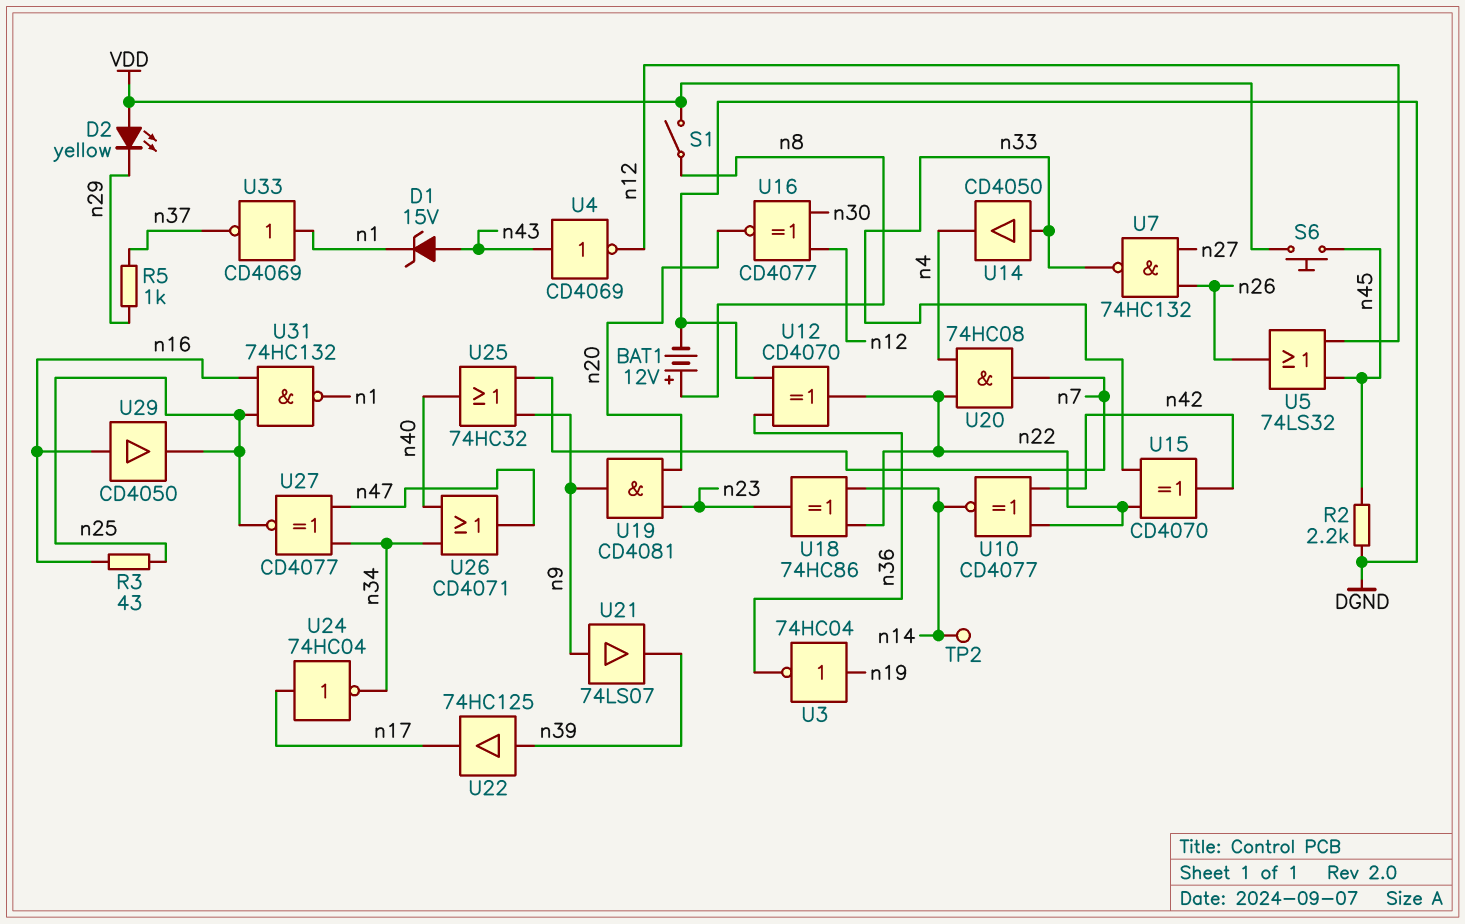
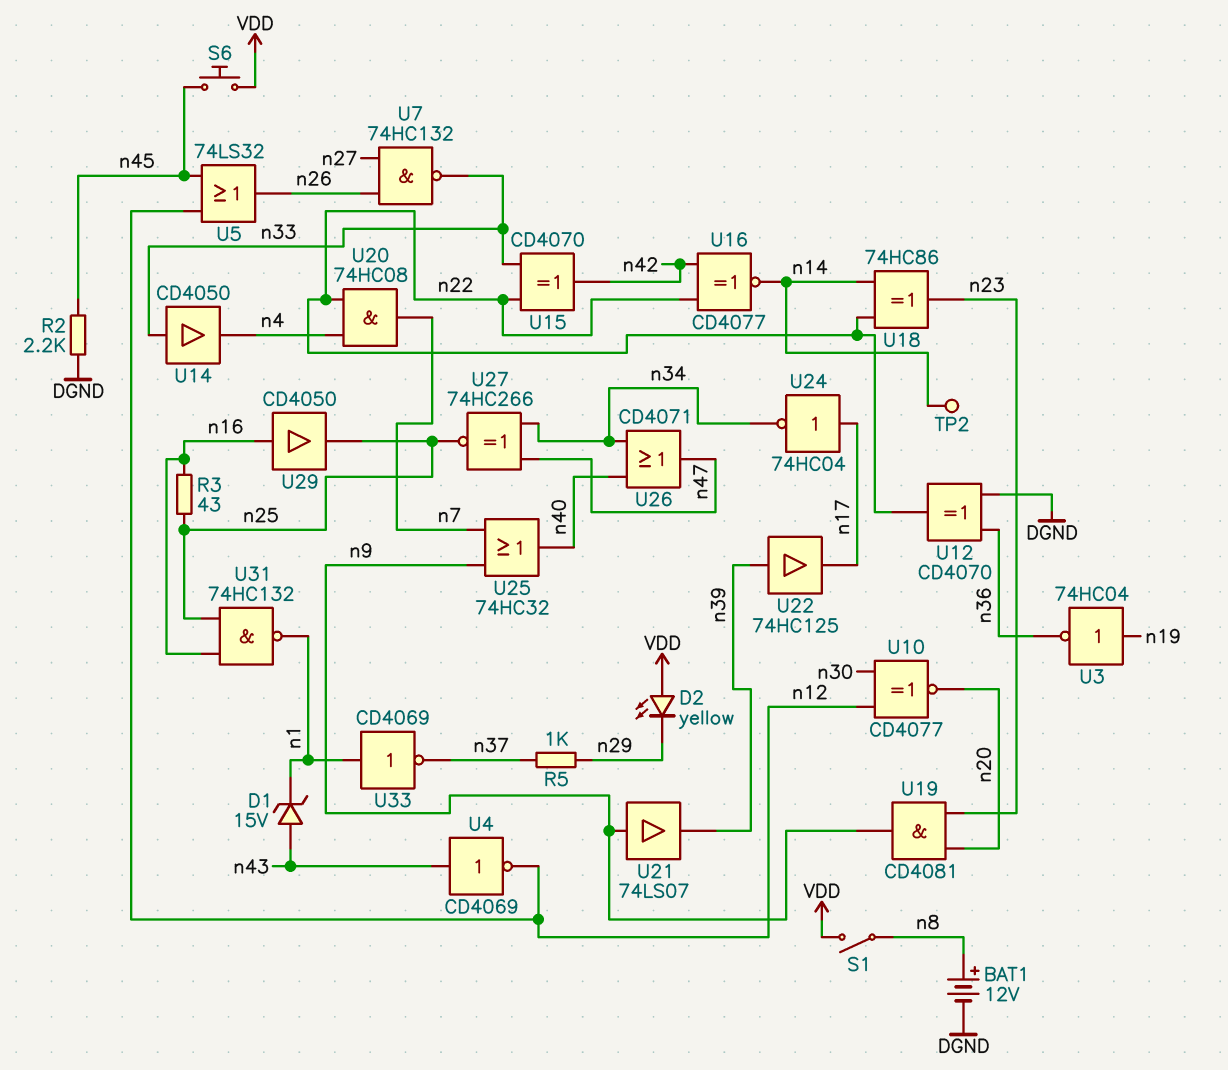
U10: XNOR CD4077 (in n22, in n42, out n14) -> XNOR CD4077 (in n12, in n30, out n20)
U16: XNOR CD4077 (in n12, in n30, out n20) -> XNOR CD4077 (in n22, in n42, out n14)
U27: XNOR CD4077 (in n34, in n47, out n25) -> XNOR 74HC266 (in n34, in n47, out n25)

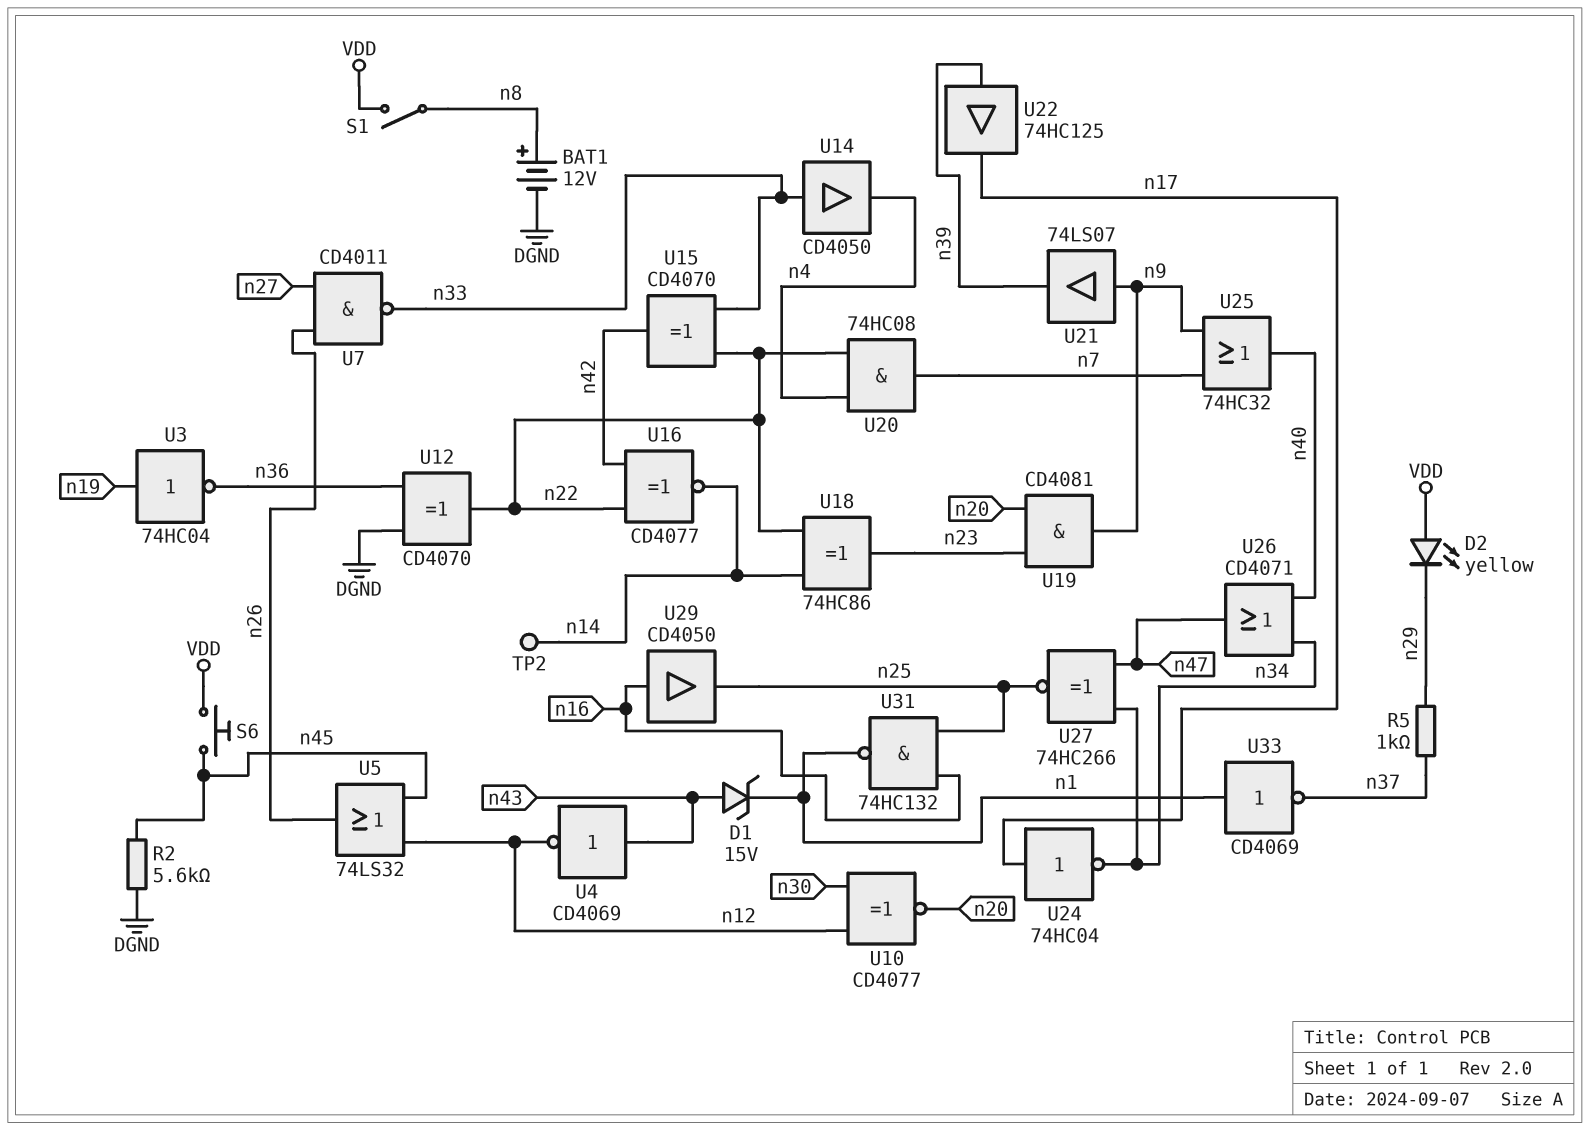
R2: 2.2k (DGND, n45) -> 5.6k (DGND, n45)
R3: 43 (n16, n25) -> none
U7: NAND 74HC132 (in n26, in n27, out n33) -> NAND CD4011 (in n26, in n27, out n33)

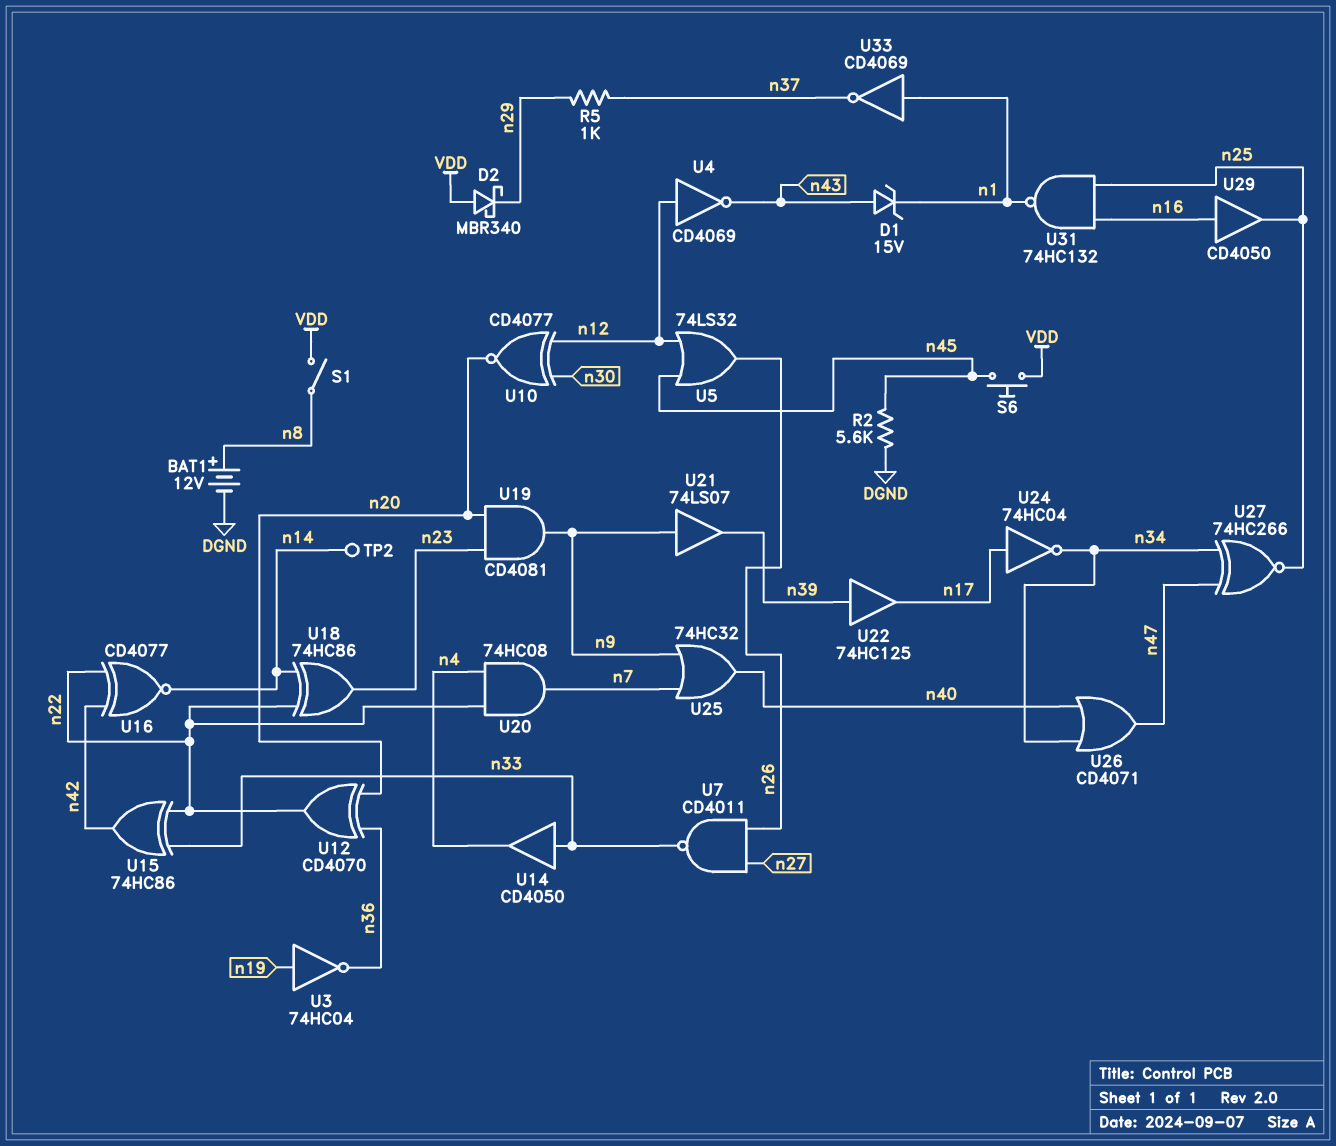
D2: LED yellow (A VDD, K n29) -> schottky MBR340 (A VDD, K n29)
U4: NOT CD4069 (in n43, out n12) -> NOT CD4069 (in n12, out n43)
U12: XOR CD4070 (in DGND, in n36, out n22) -> XOR CD4070 (in n20, in n36, out n22)
U15: XOR CD4070 (in n22, in n33, out n42) -> XOR 74HC86 (in n22, in n33, out n42)

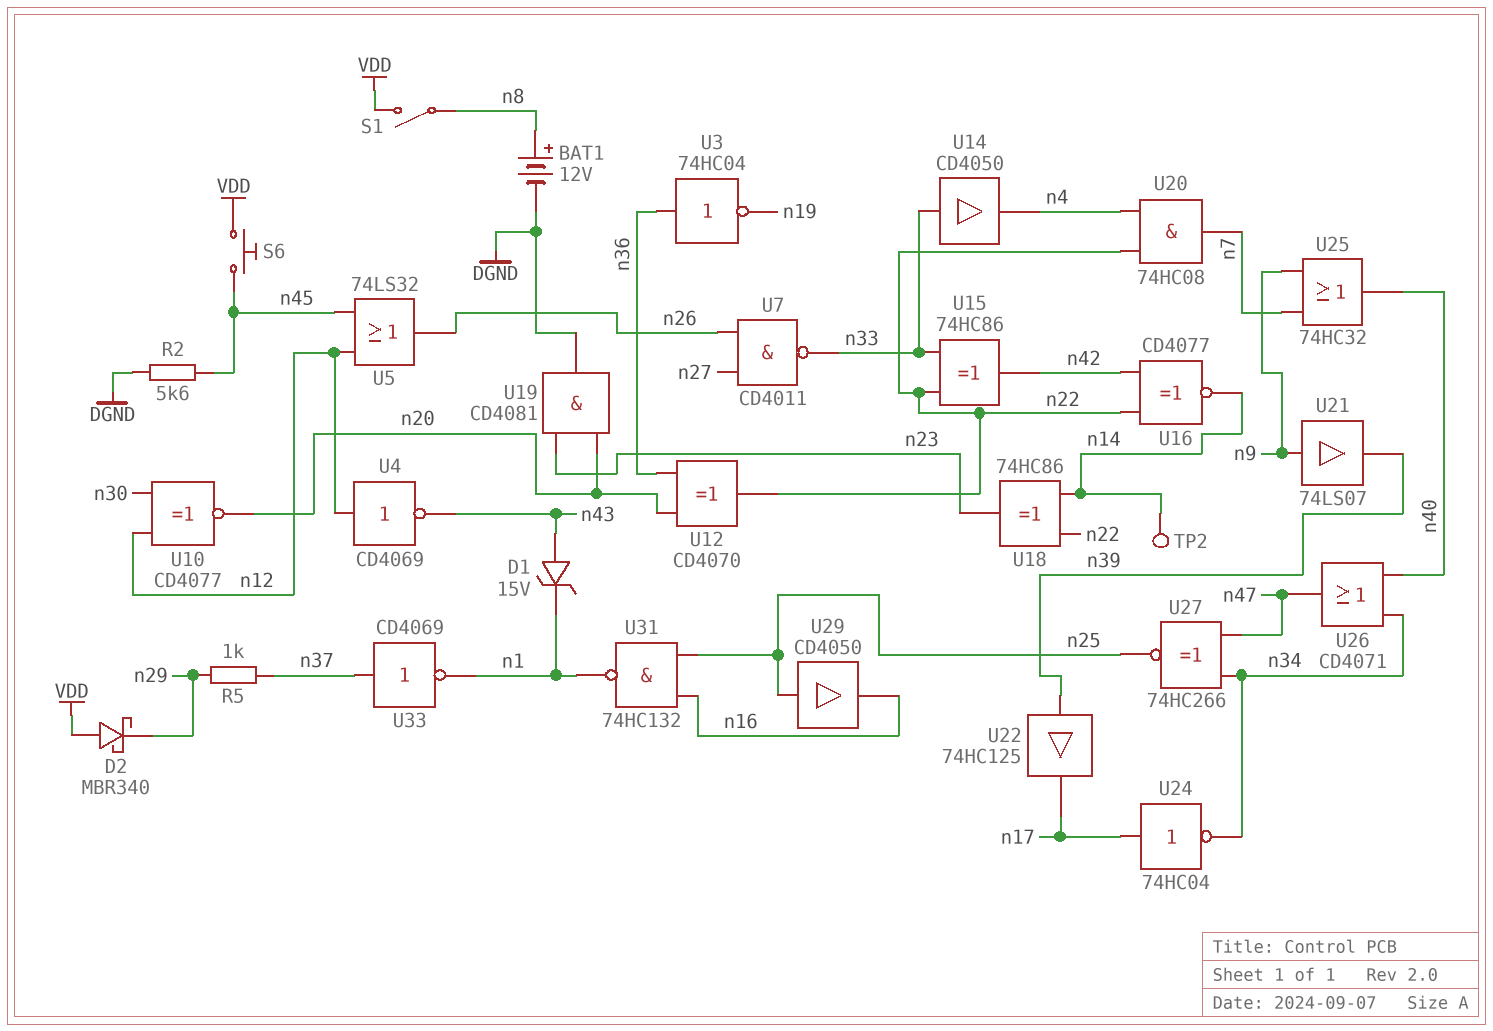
U3: NOT 74HC04 (in n19, out n36) -> NOT 74HC04 (in n36, out n19)
U19: AND CD4081 (in n20, in n23, out n9) -> AND CD4081 (in n20, in n23, out DGND)
U29: buffer CD4050 (in n16, out n25) -> buffer CD4050 (in n25, out n16)
U33: NOT CD4069 (in n1, out n37) -> NOT CD4069 (in n37, out n1)

